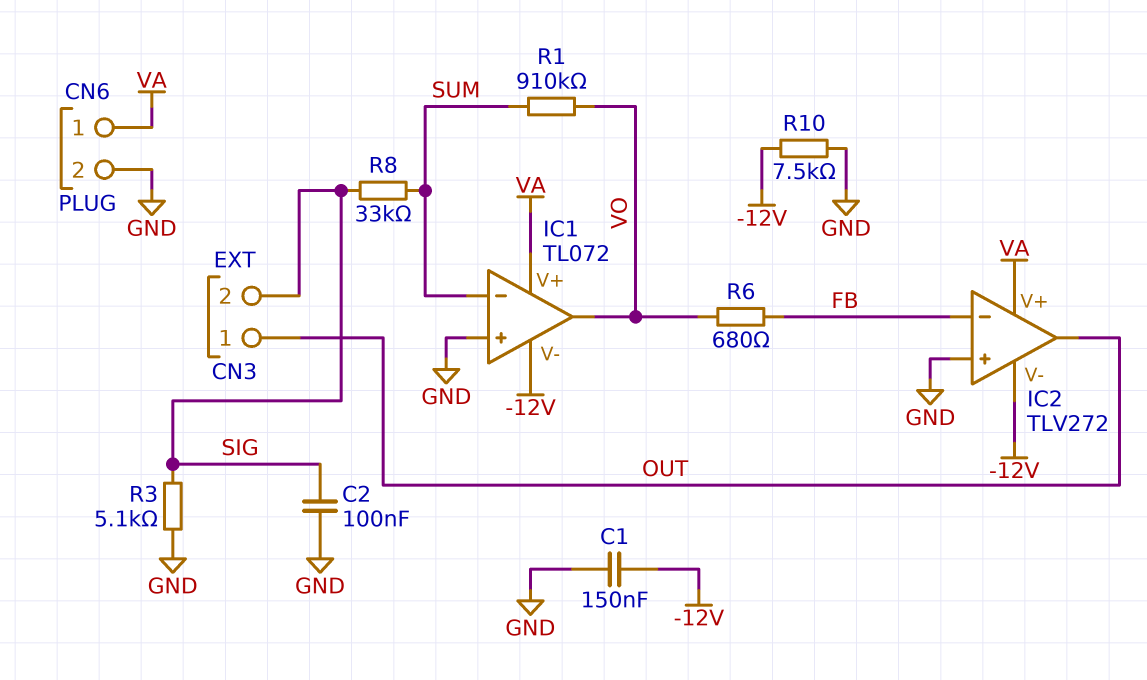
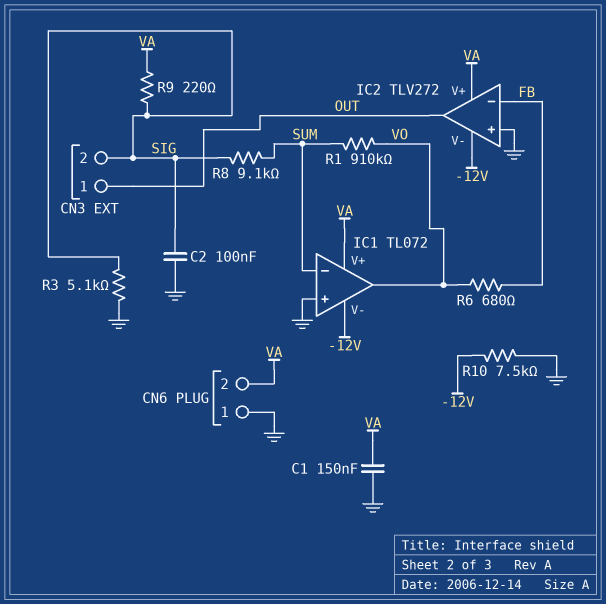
C1: 150nF (-12V, GND) -> 150nF (GND, VA)
CN6 pin 1: VA -> GND
CN6 pin 2: GND -> VA
R8: 33k (SIG, SUM) -> 9.1k (SIG, SUM)
R9: none -> 220 (SIG, VA)

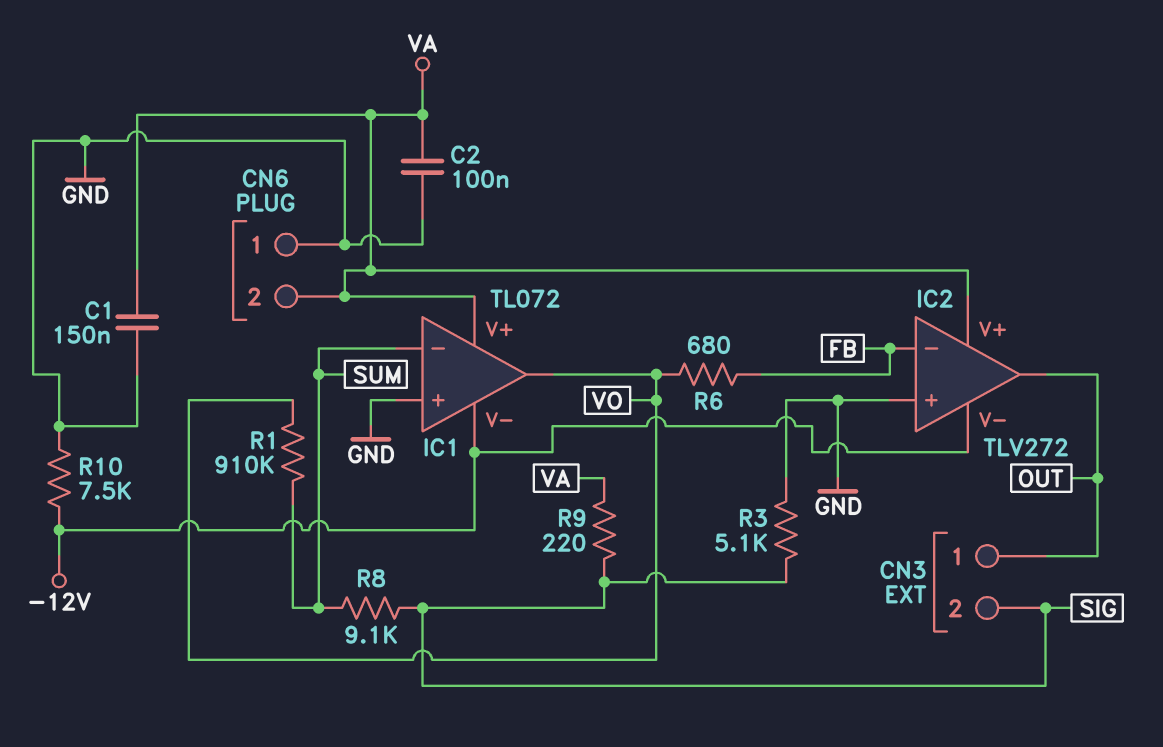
C2: 100nF (GND, SIG) -> 100nF (GND, VA)

